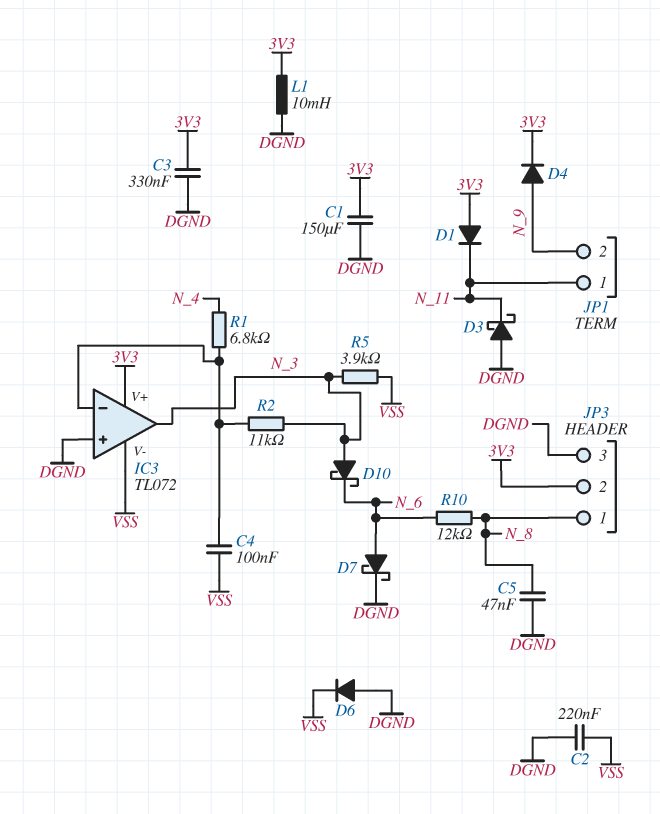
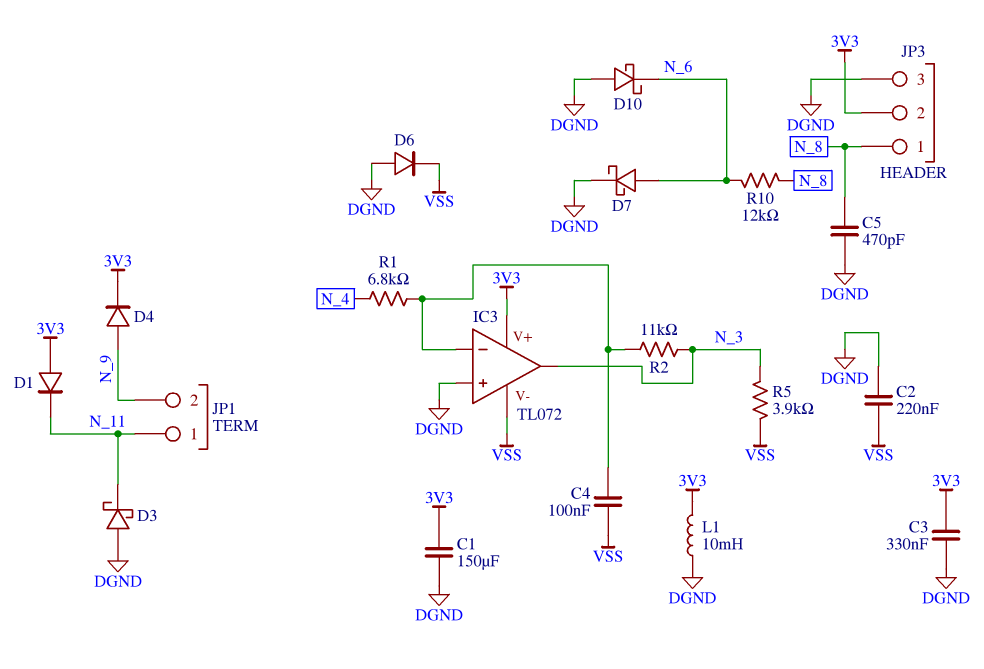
C5: 47nF (DGND, N_8) -> 470pF (DGND, N_8)
D10: schottky (A N_3, K N_6) -> schottky (A DGND, K N_6)

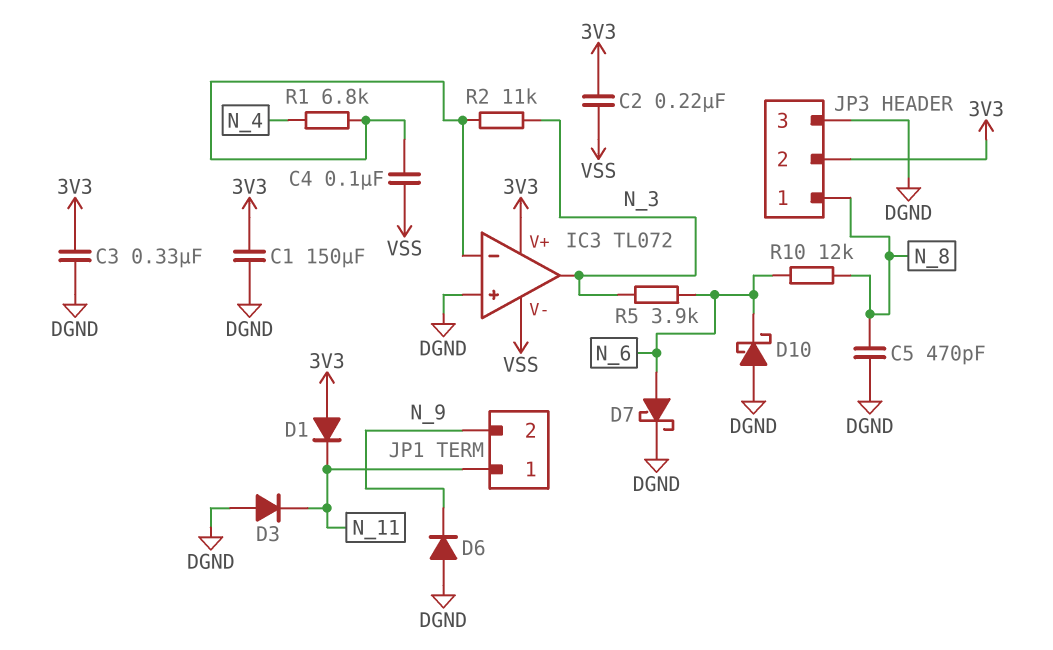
C2: 220nF (DGND, VSS) -> 220nF (3V3, VSS)
D3: schottky (A DGND, K N_11) -> diode (A DGND, K N_11)
D4: diode (A N_9, K 3V3) -> none
D6: diode (A DGND, K VSS) -> diode (A DGND, K N_9)
L1: 10mH (3V3, DGND) -> none
R5: 3.9k (N_3, VSS) -> 3.9k (N_3, N_6)

